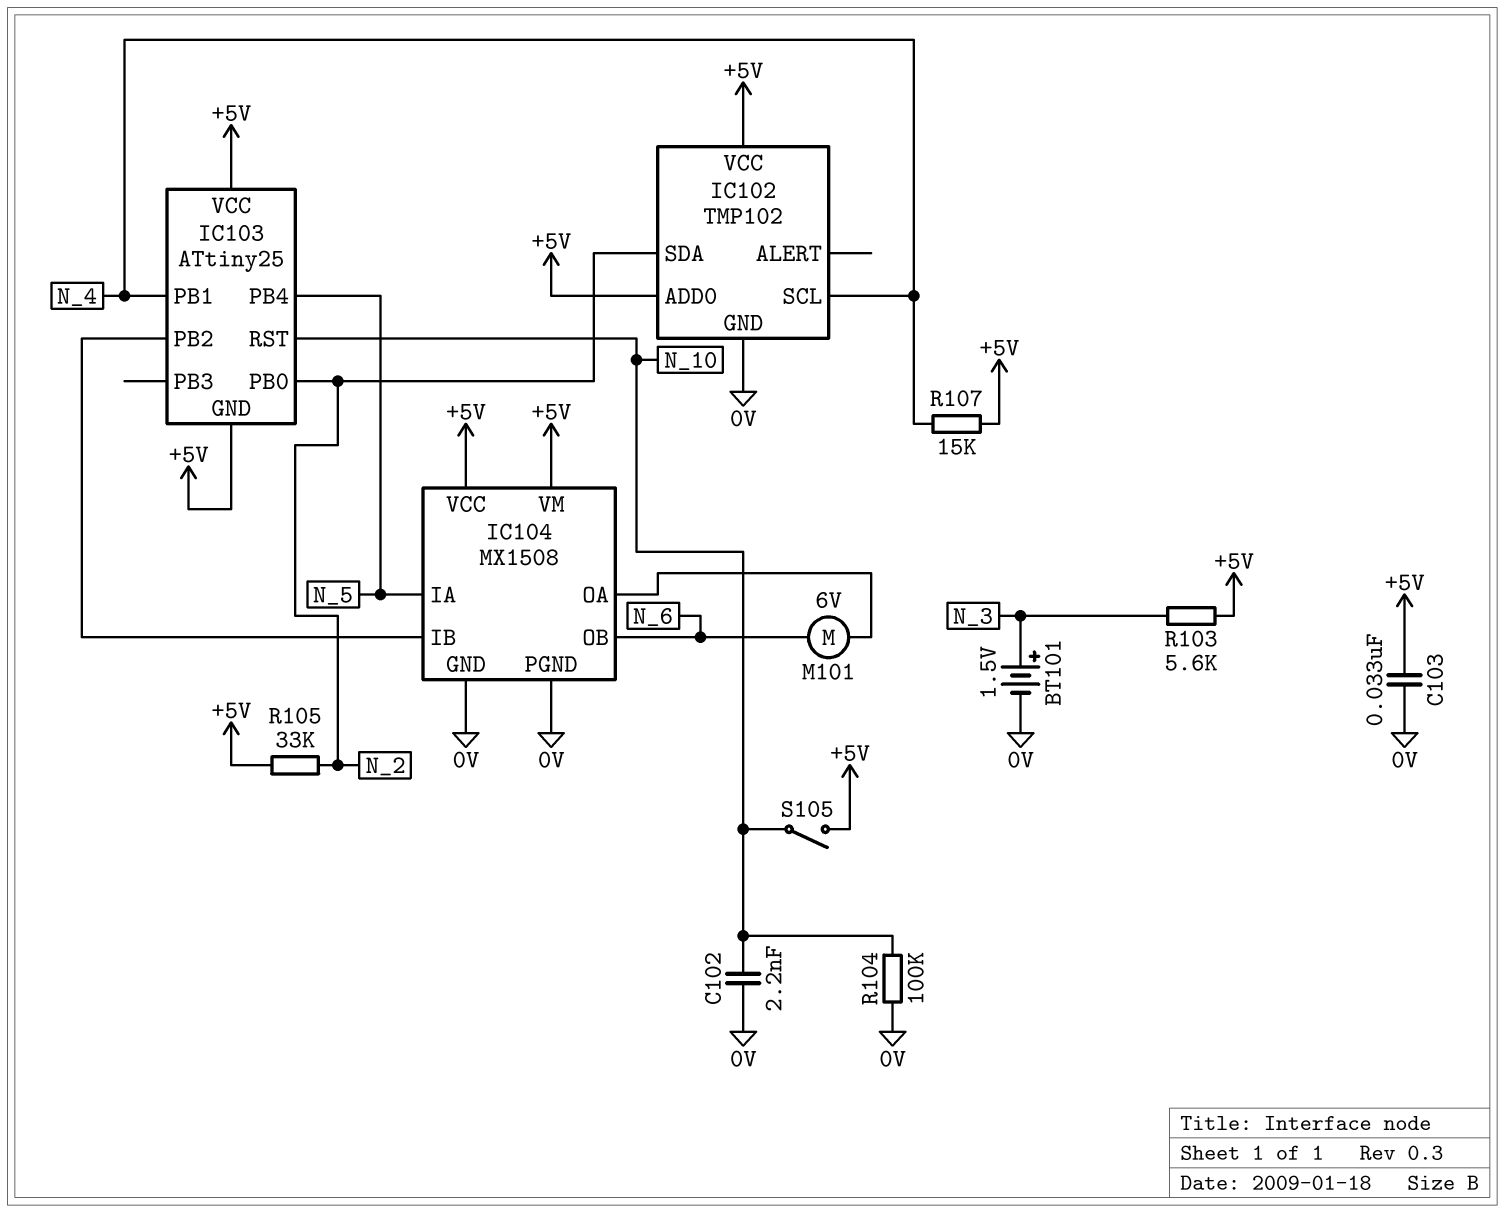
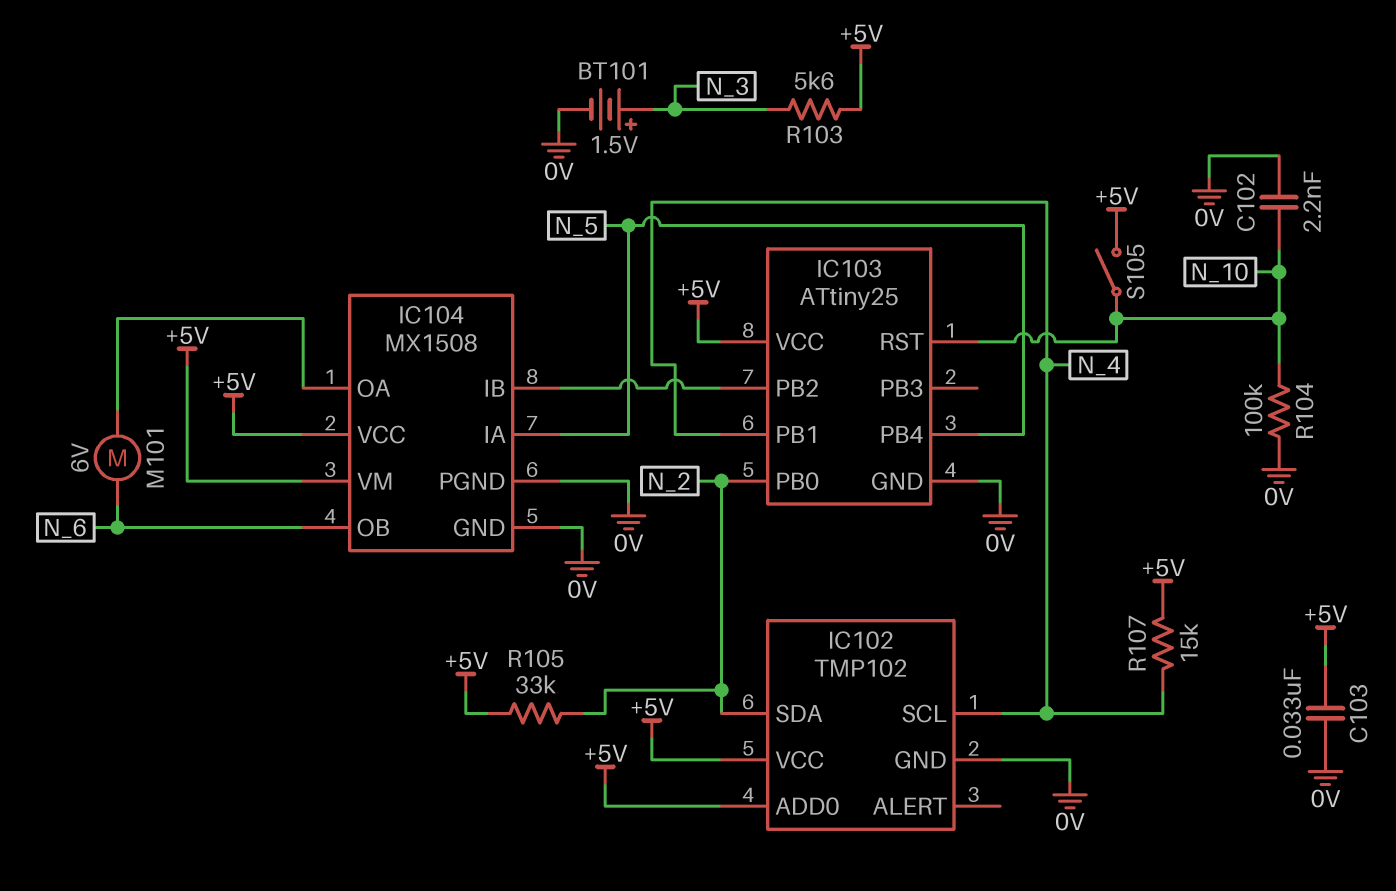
IC103 pin GND: +5V -> 0V

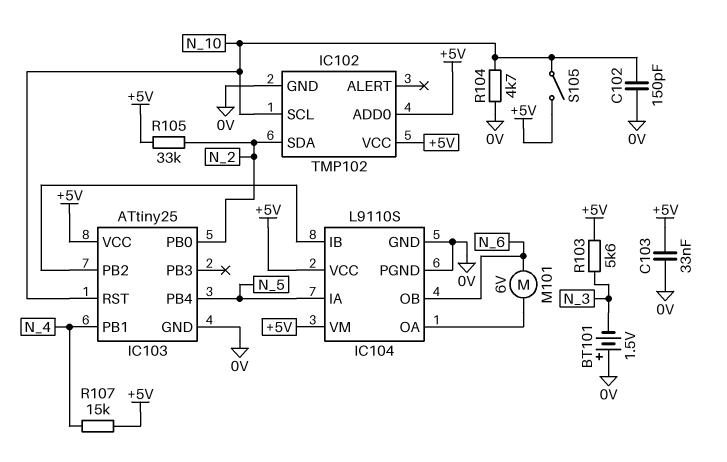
BT101: 1.5V (plus N_3, minus 0V) -> 1.5V (plus 0V, minus N_3)
C102: 2.2nF (0V, N_10) -> 150pF (0V, N_10)
IC102 pin SCL: N_4 -> N_10
IC104: MX1508 -> L9110S
R104: 100k (0V, N_10) -> 4.7k (0V, N_10)

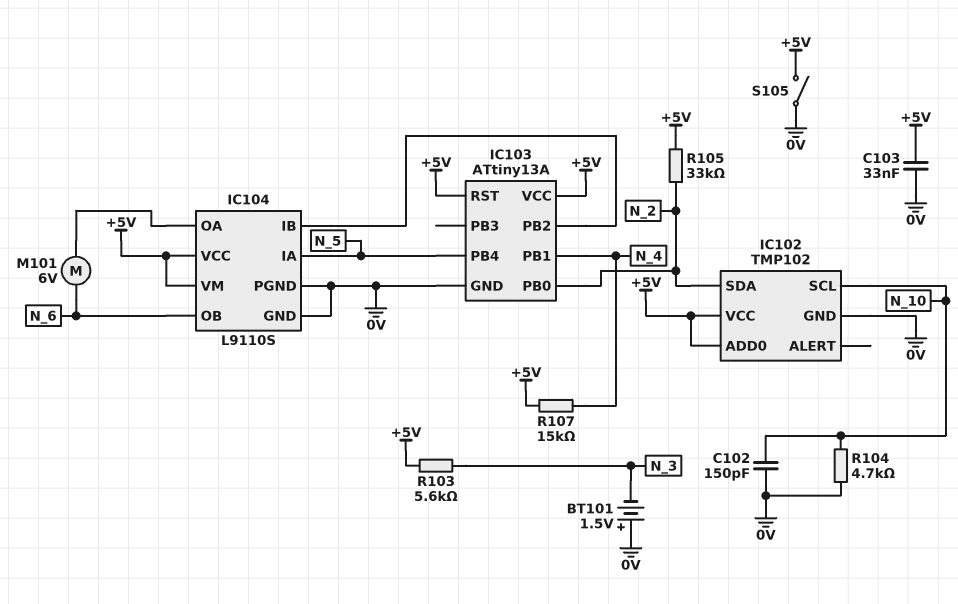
IC103: ATtiny25 -> ATtiny13A
IC103 pin RST: N_10 -> +5V
S105: switch (+5V, N_10) -> switch (+5V, 0V)

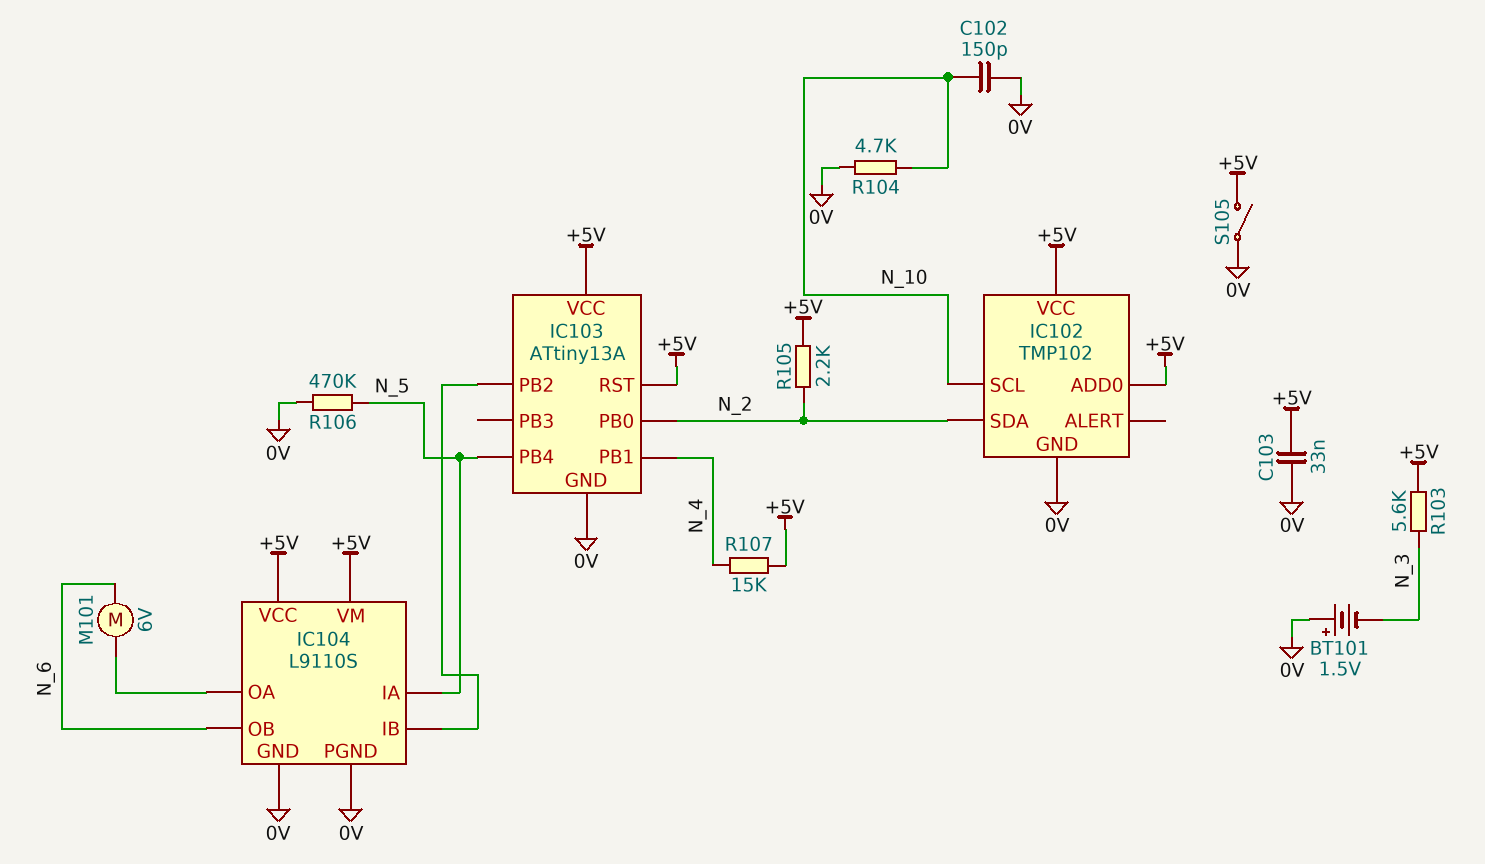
R105: 33k (+5V, N_2) -> 2.2k (+5V, N_2)
R106: none -> 470k (0V, N_5)

